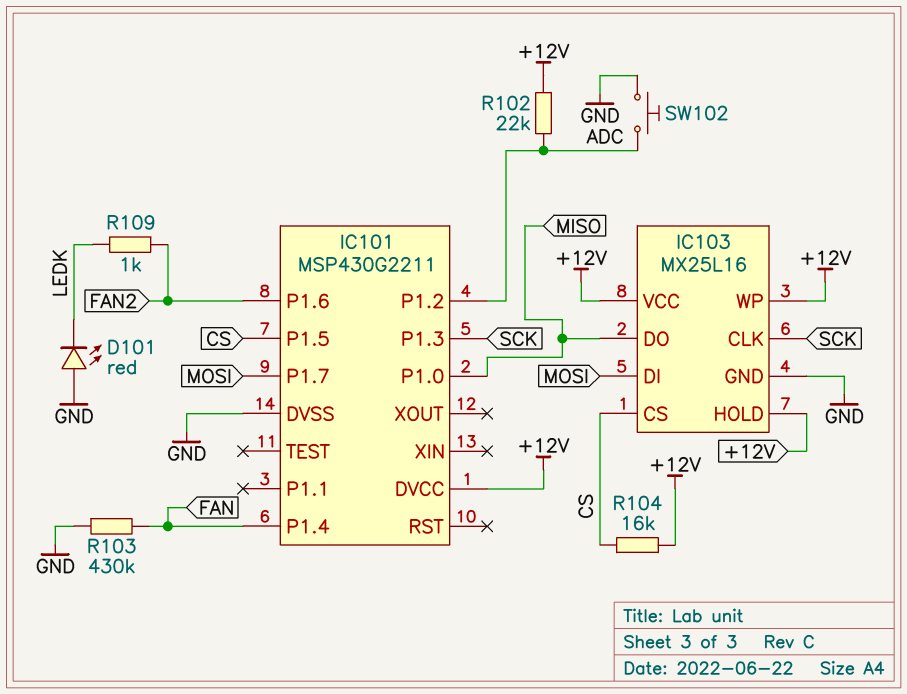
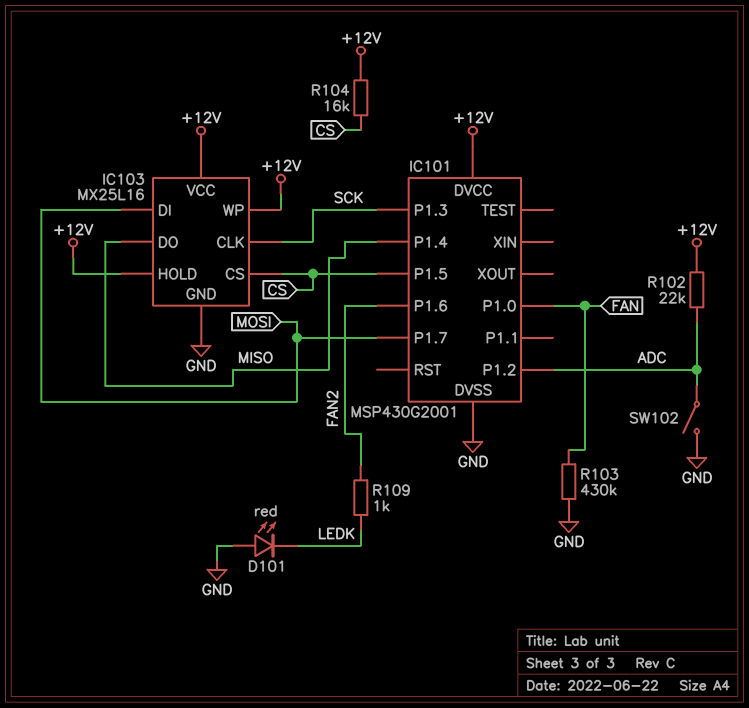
IC101: MSP430G2211 -> MSP430G2001
IC101 pin P1.0: MISO -> FAN
IC101 pin P1.4: FAN -> MISO
SW102: button (ADC, GND) -> switch (ADC, GND)

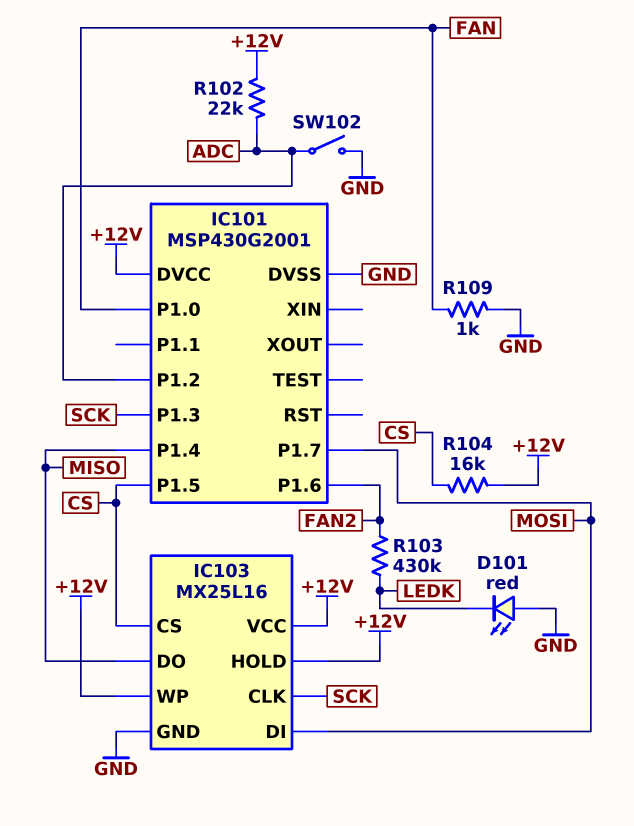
R103: 430k (FAN, GND) -> 430k (FAN2, LEDK)
R109: 1k (FAN2, LEDK) -> 1k (FAN, GND)

